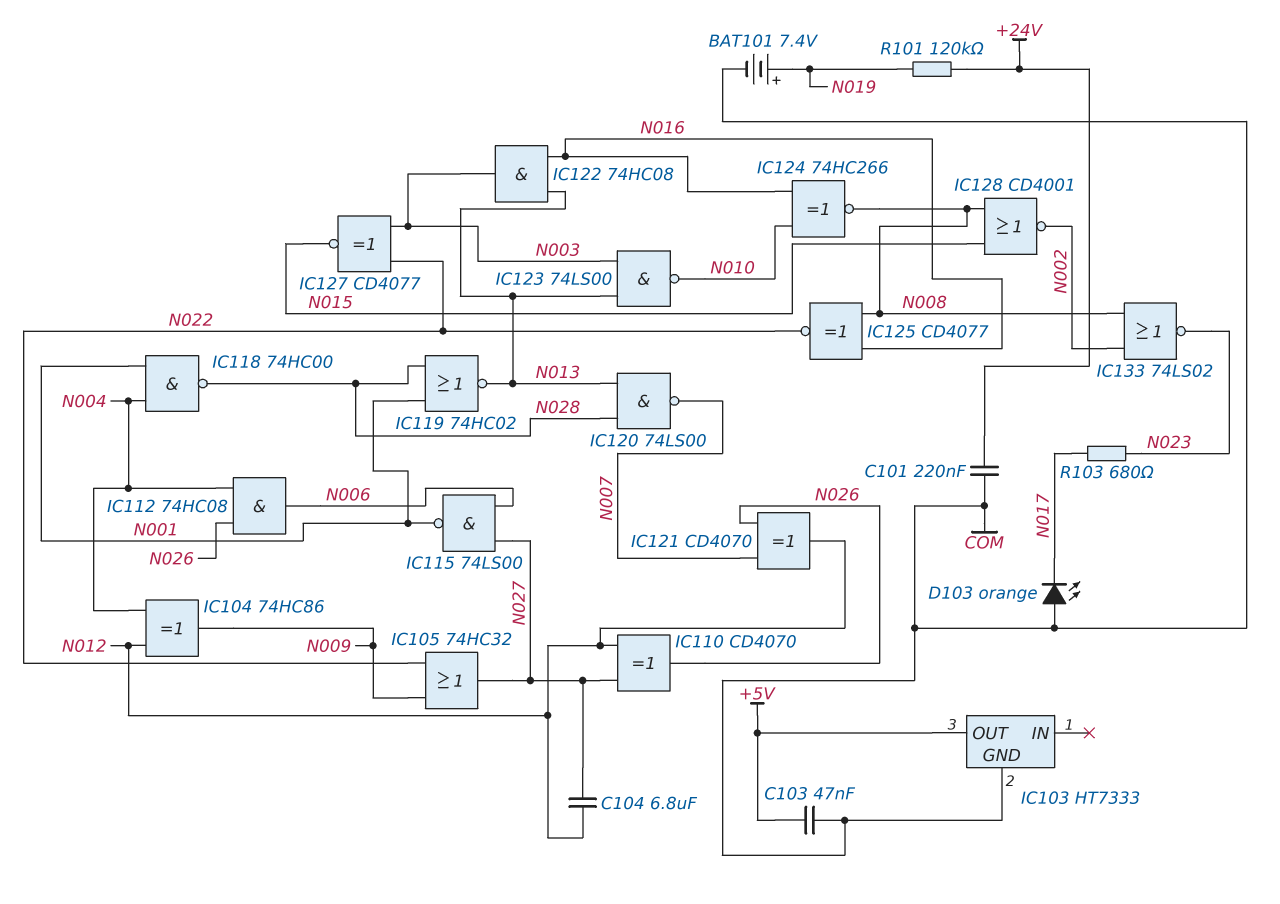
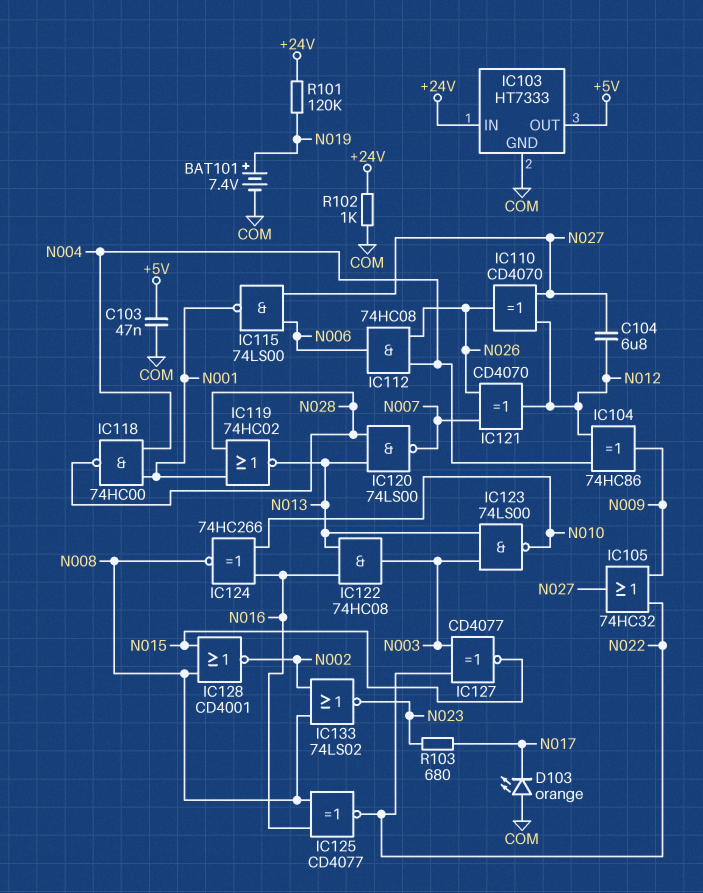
C101: 220nF (+24V, COM) -> none
IC103 pin IN: none -> +24V
R102: none -> 1k (+24V, COM)

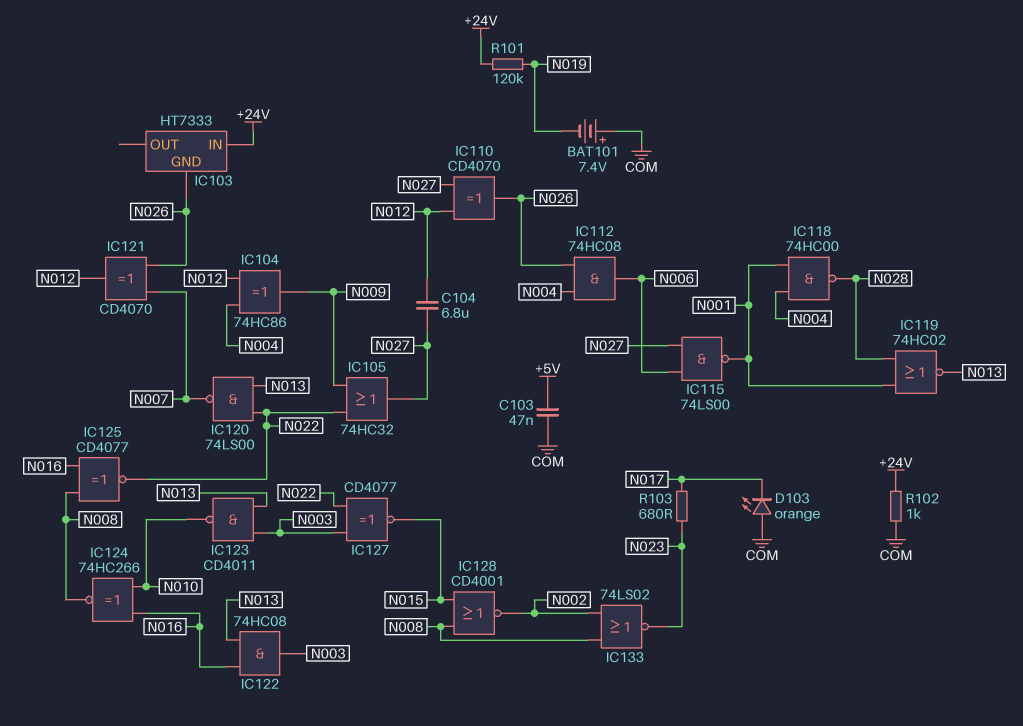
BAT101: 7.4V (plus N019, minus COM) -> 7.4V (plus COM, minus N019)
IC103 pin GND: COM -> N026
IC103 pin OUT: +5V -> none
IC120: NAND 74LS00 (in N013, in N028, out N007) -> NAND 74LS00 (in N013, in N022, out N007)
IC123: NAND 74LS00 (in N003, in N013, out N010) -> NAND CD4011 (in N003, in N013, out N010)

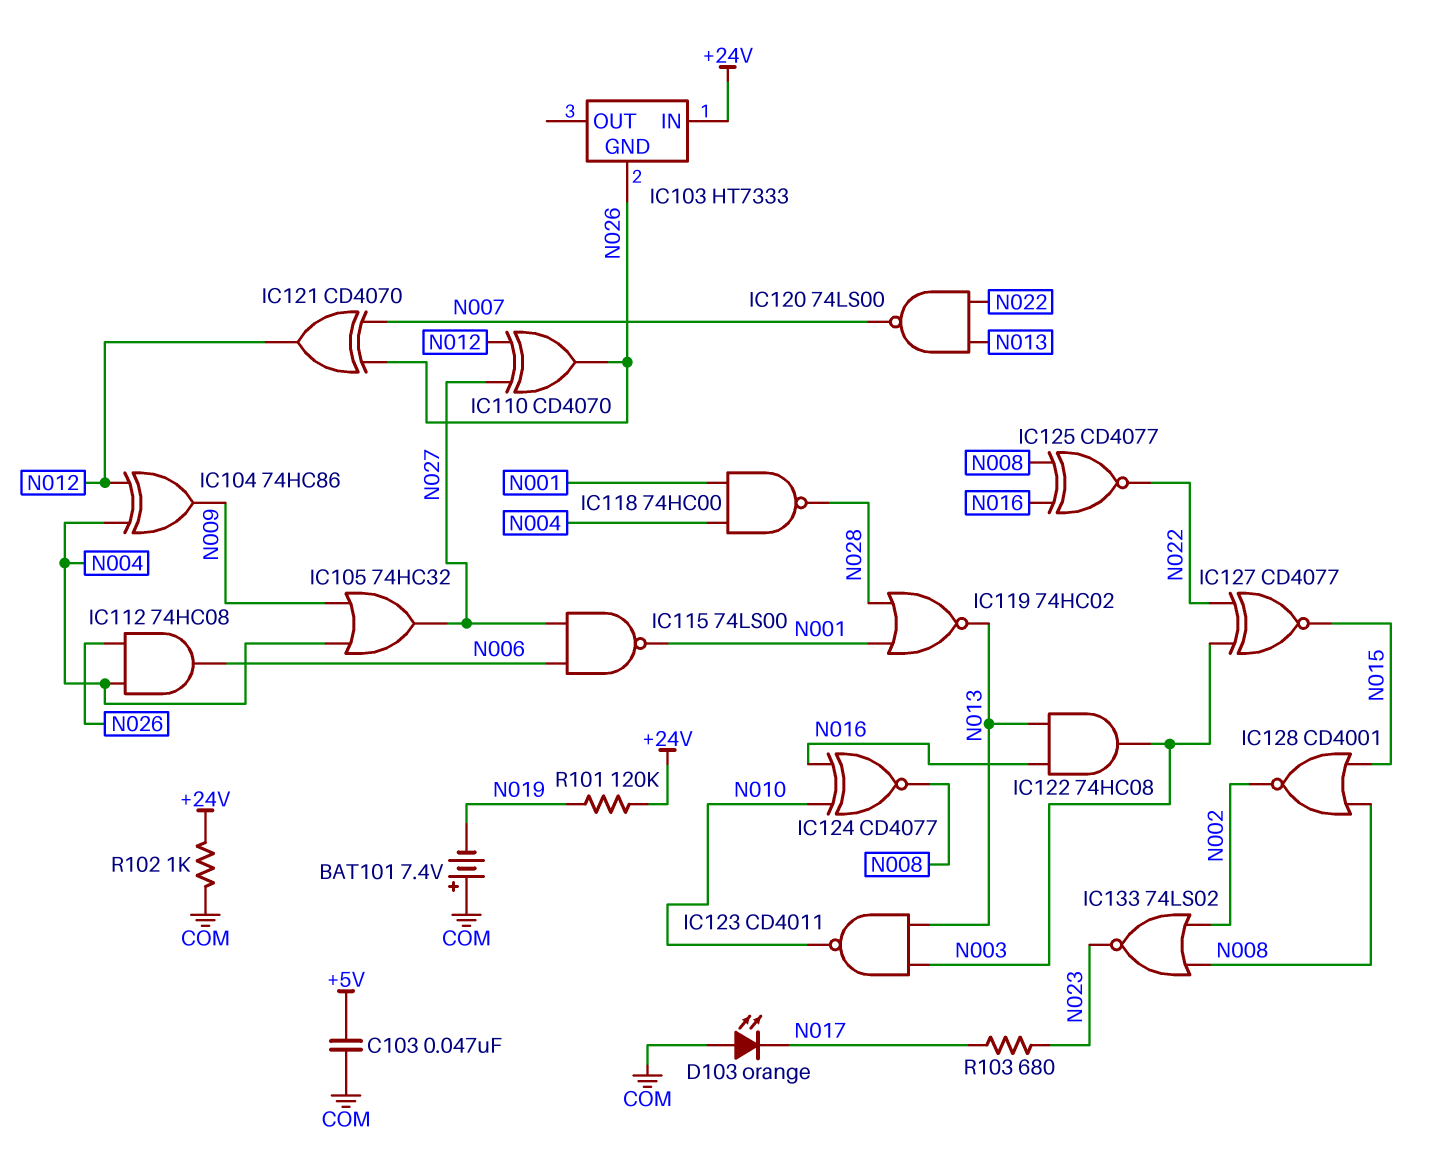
C104: 6.8uF (N012, N027) -> none
IC105: OR 74HC32 (in N009, in N022, out N027) -> OR 74HC32 (in N004, in N009, out N027)
IC124: XNOR 74HC266 (in N010, in N016, out N008) -> XNOR CD4077 (in N010, in N016, out N008)

